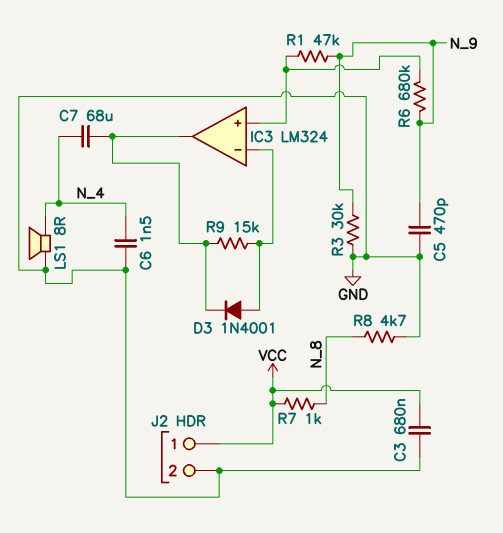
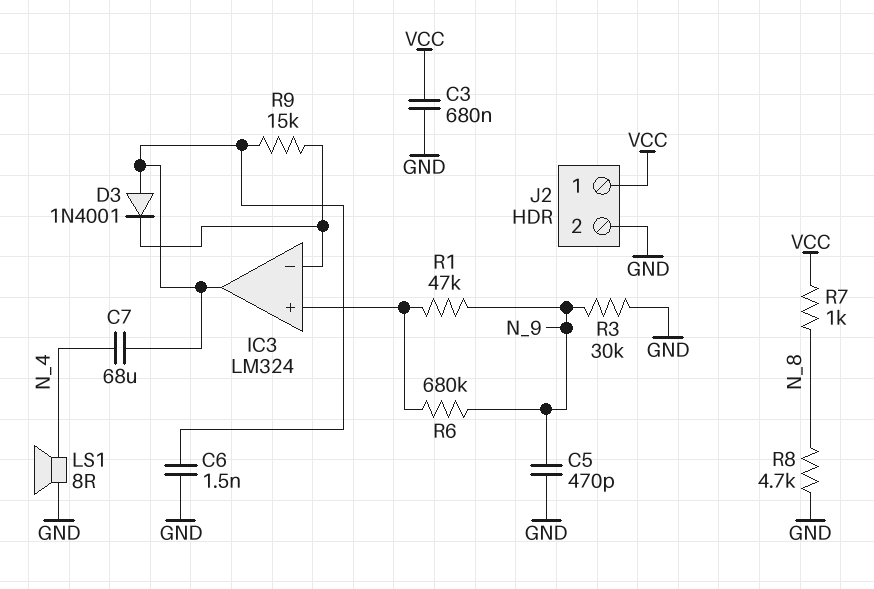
C6: 1.5nF (GND, N_4) -> 1.5nF (GND, IC3/out)
D3: diode 1N4001 (A IC3/in-, K IC3/out) -> diode 1N4001 (A IC3/out, K IC3/in-)

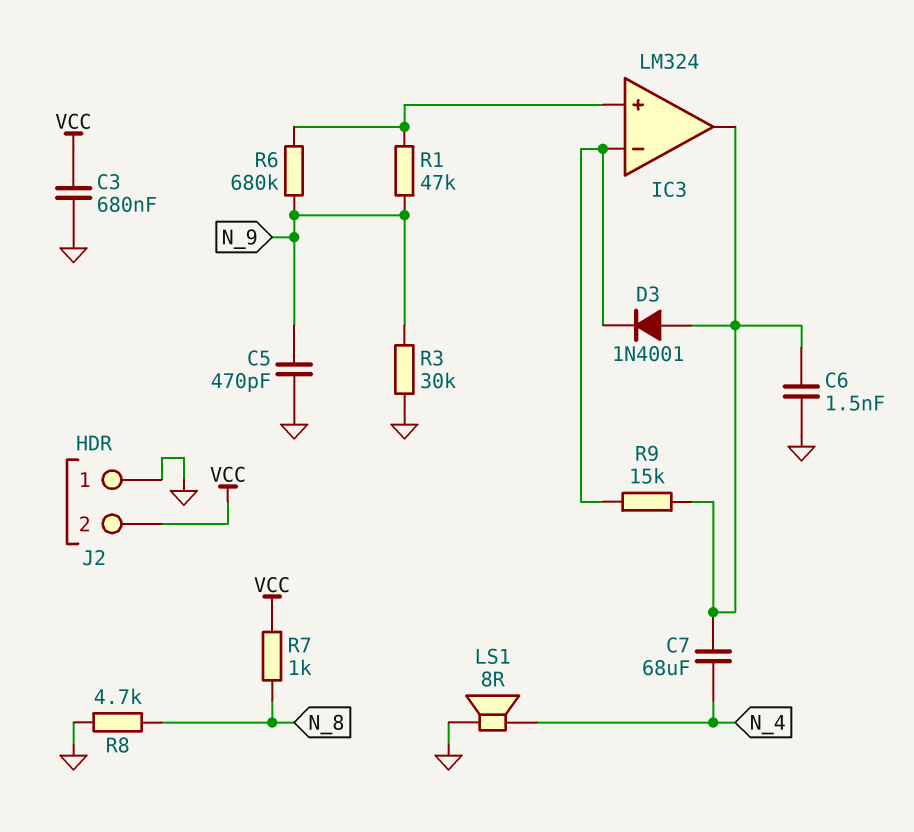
J2 pin 1: VCC -> GND
J2 pin 2: GND -> VCC

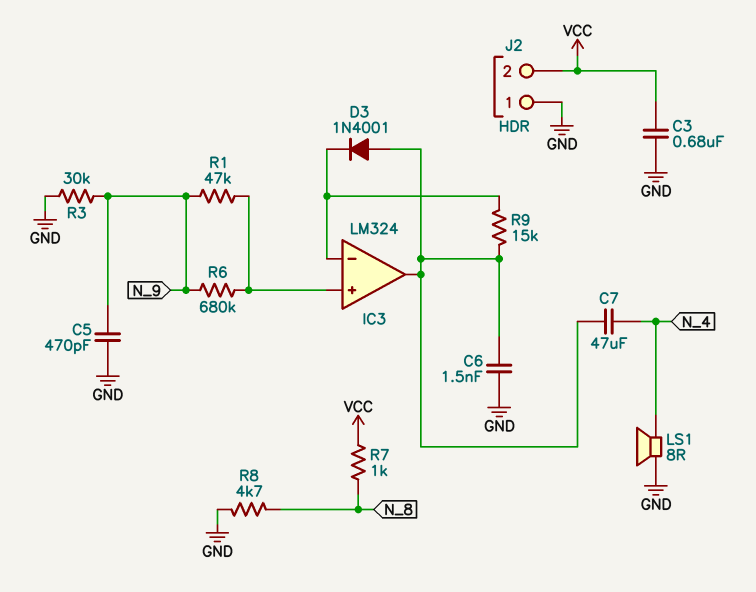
C7: 68uF (IC3/out, N_4) -> 47uF (IC3/out, N_4)

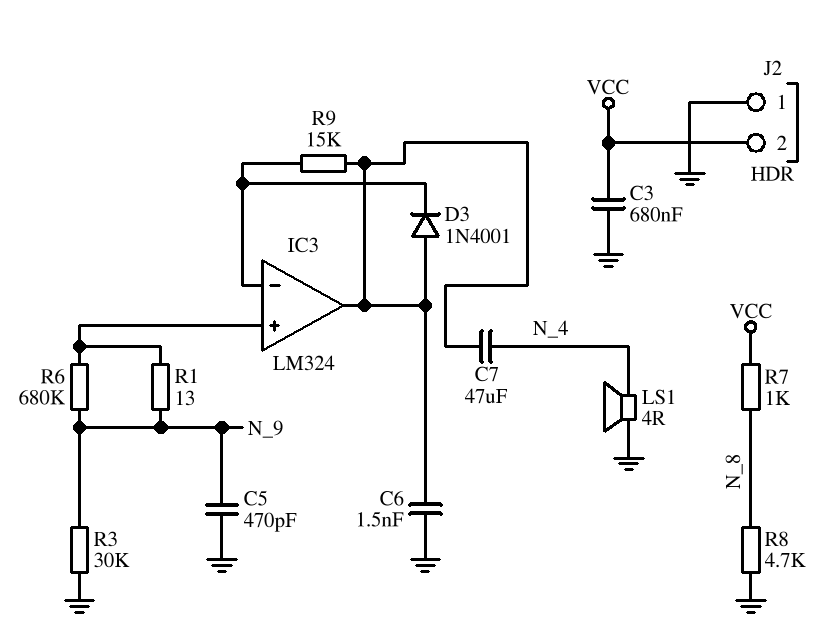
LS1: speaker 8R (GND, N_4) -> speaker 4R (GND, N_4)
R1: 47k (IC3/in+, N_9) -> 13 (IC3/in+, N_9)

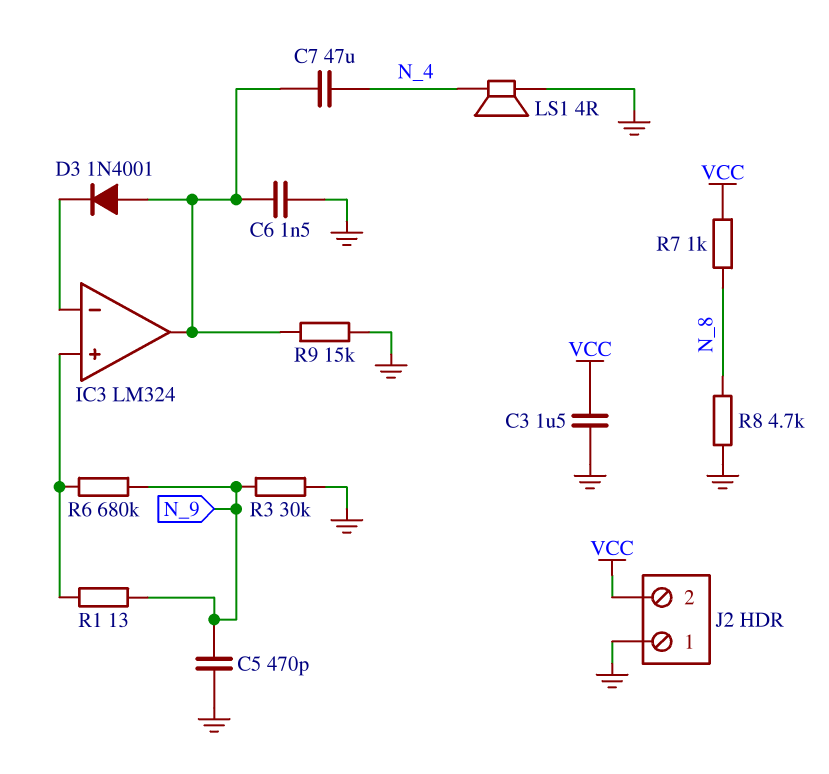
C3: 680nF (GND, VCC) -> 1.5uF (GND, VCC)
R9: 15k (IC3/in-, IC3/out) -> 15k (GND, IC3/out)

